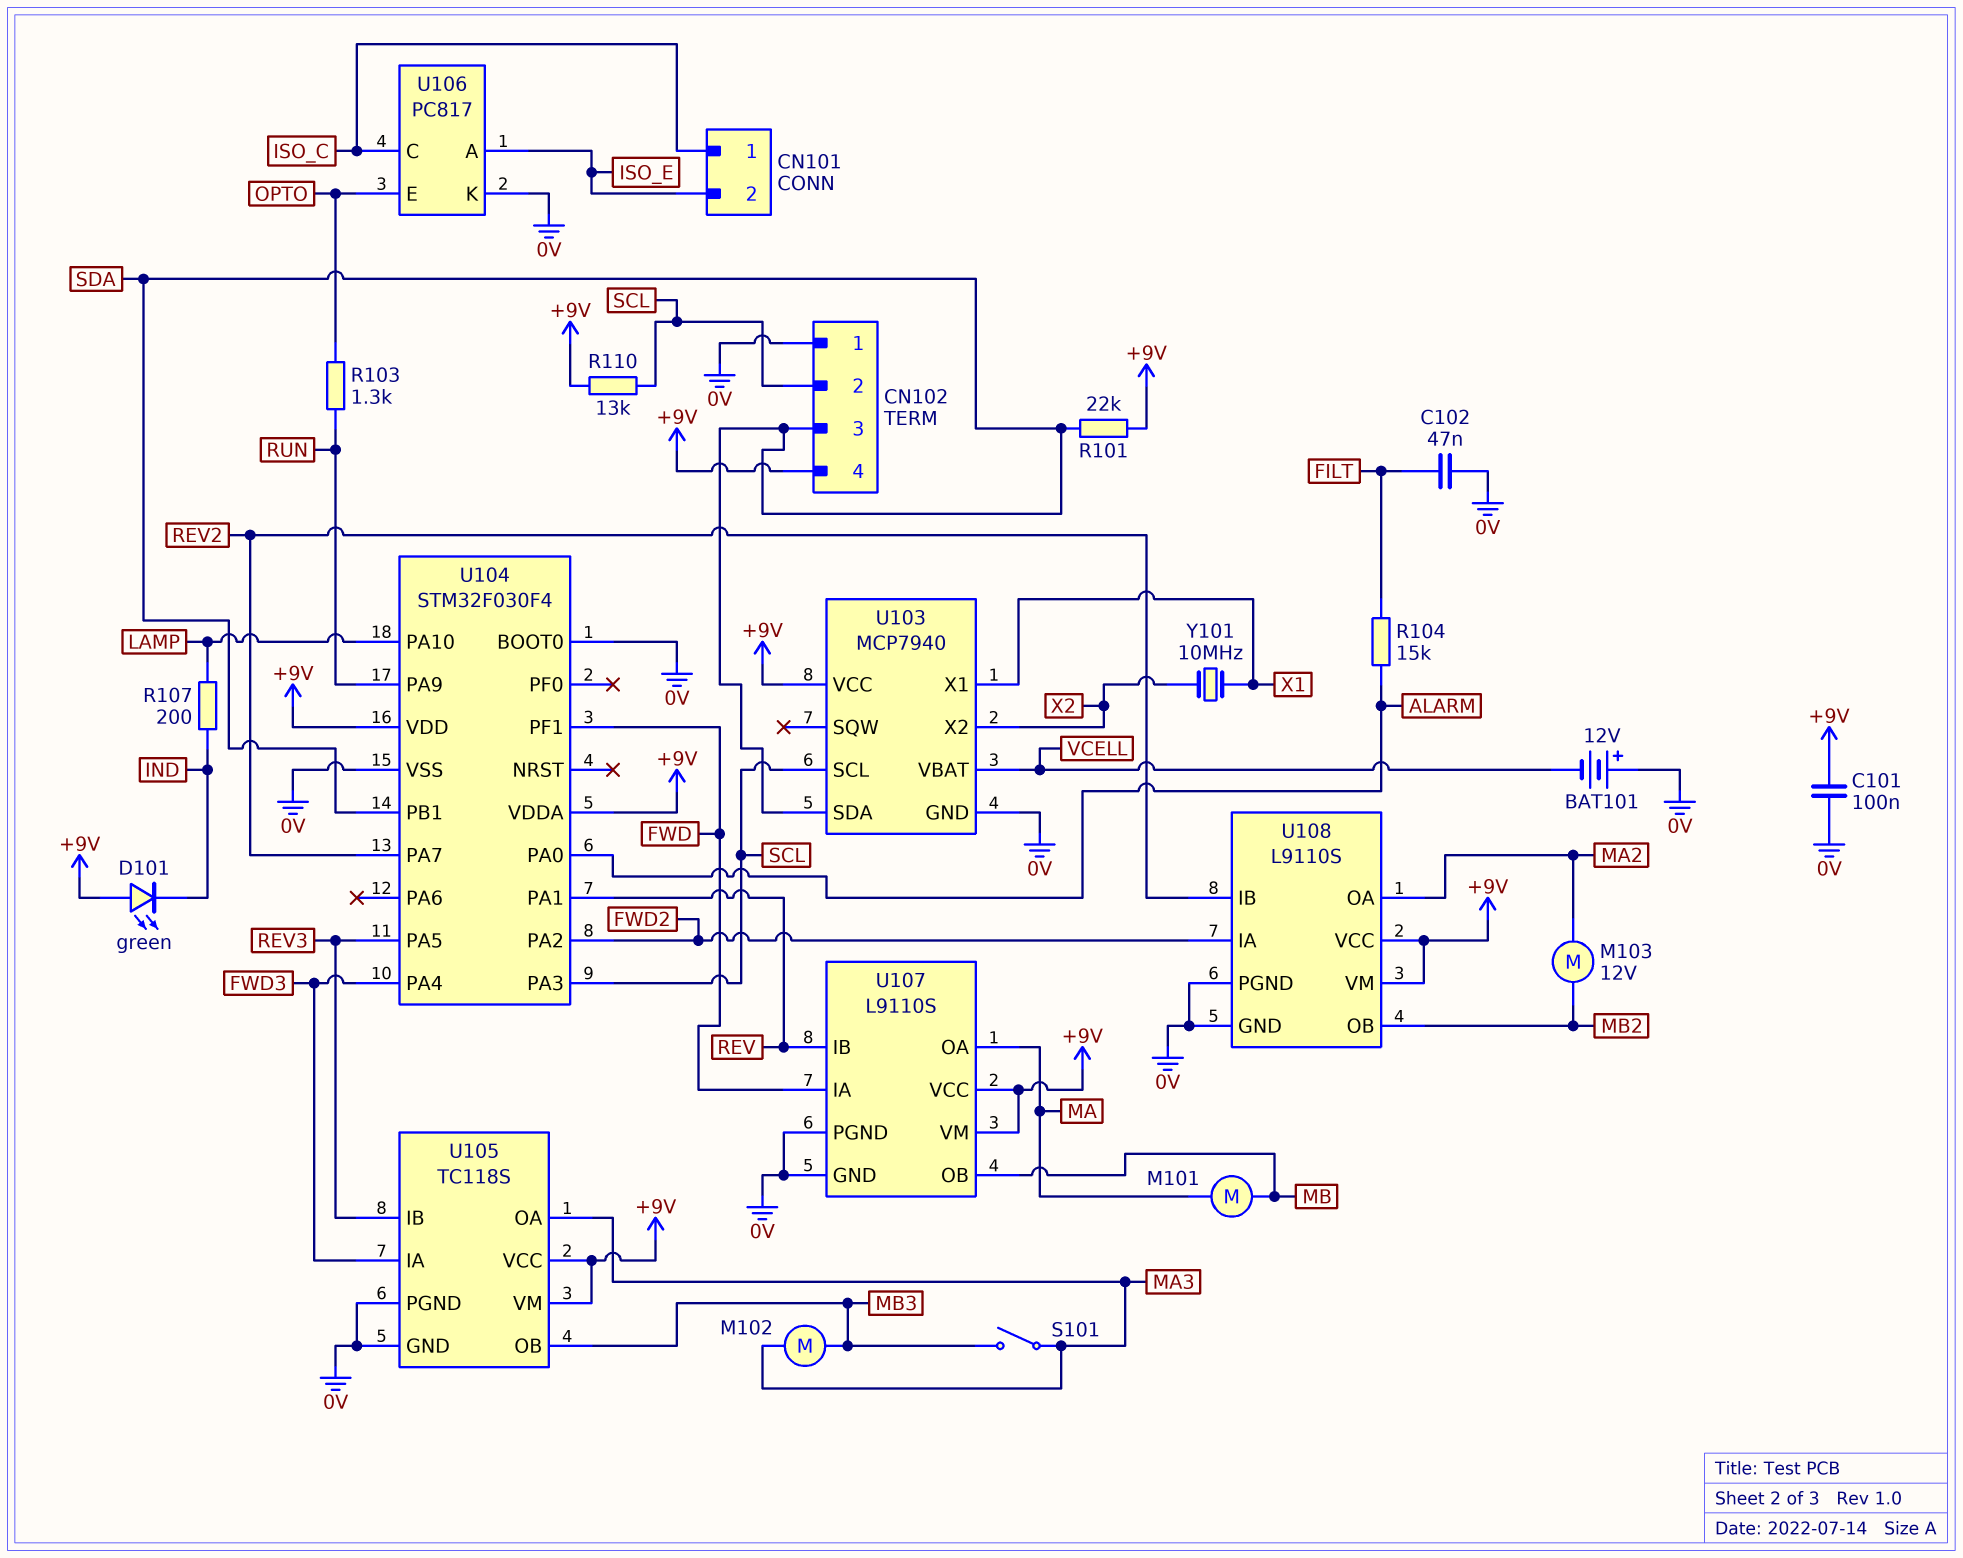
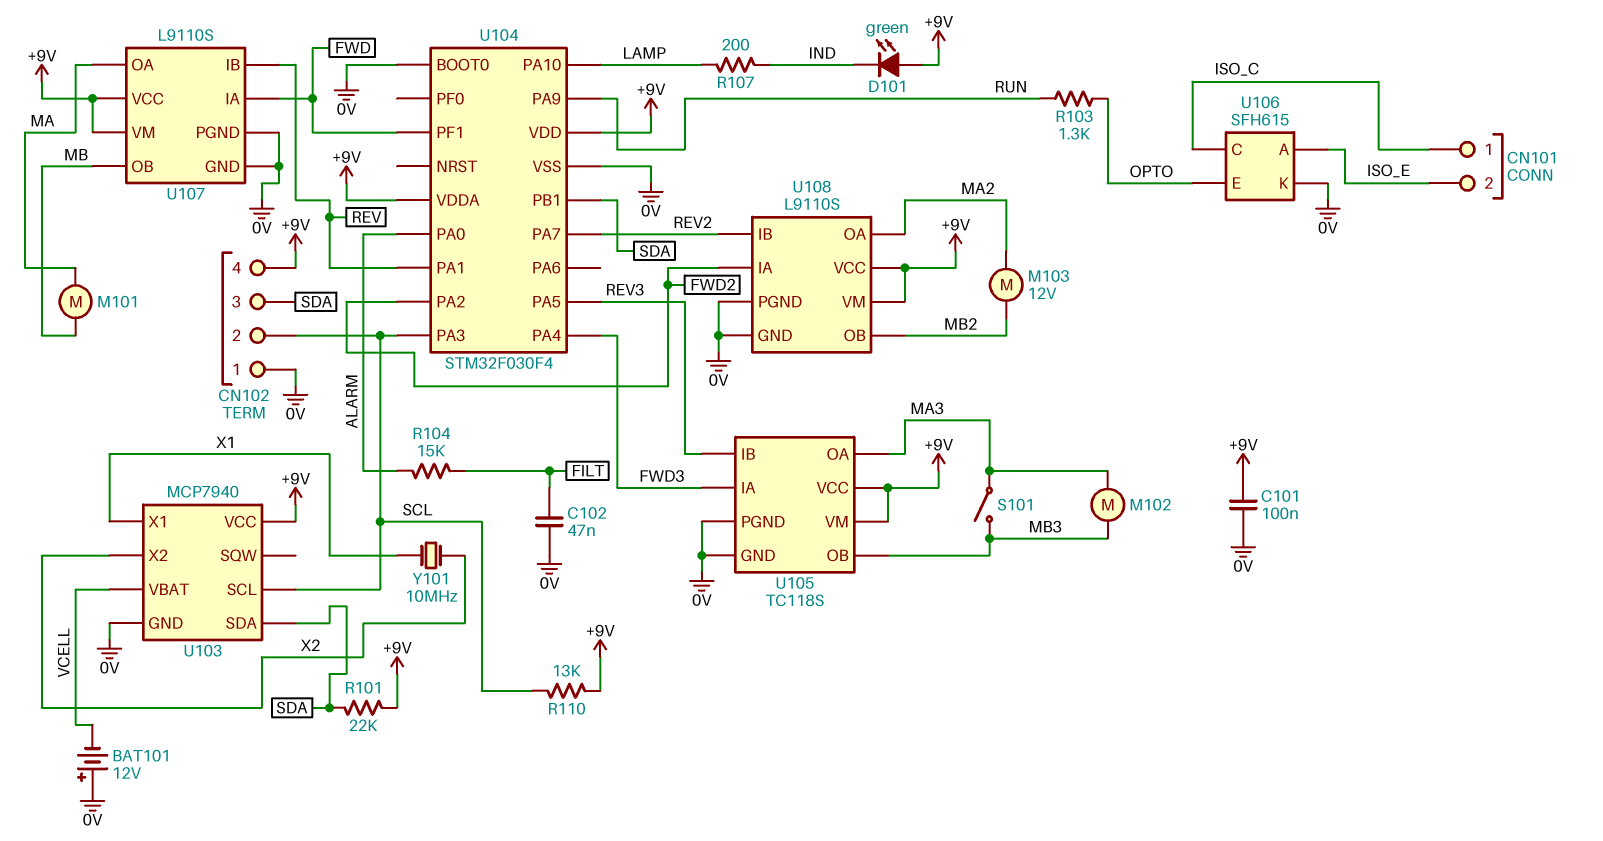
U106: PC817 -> SFH615

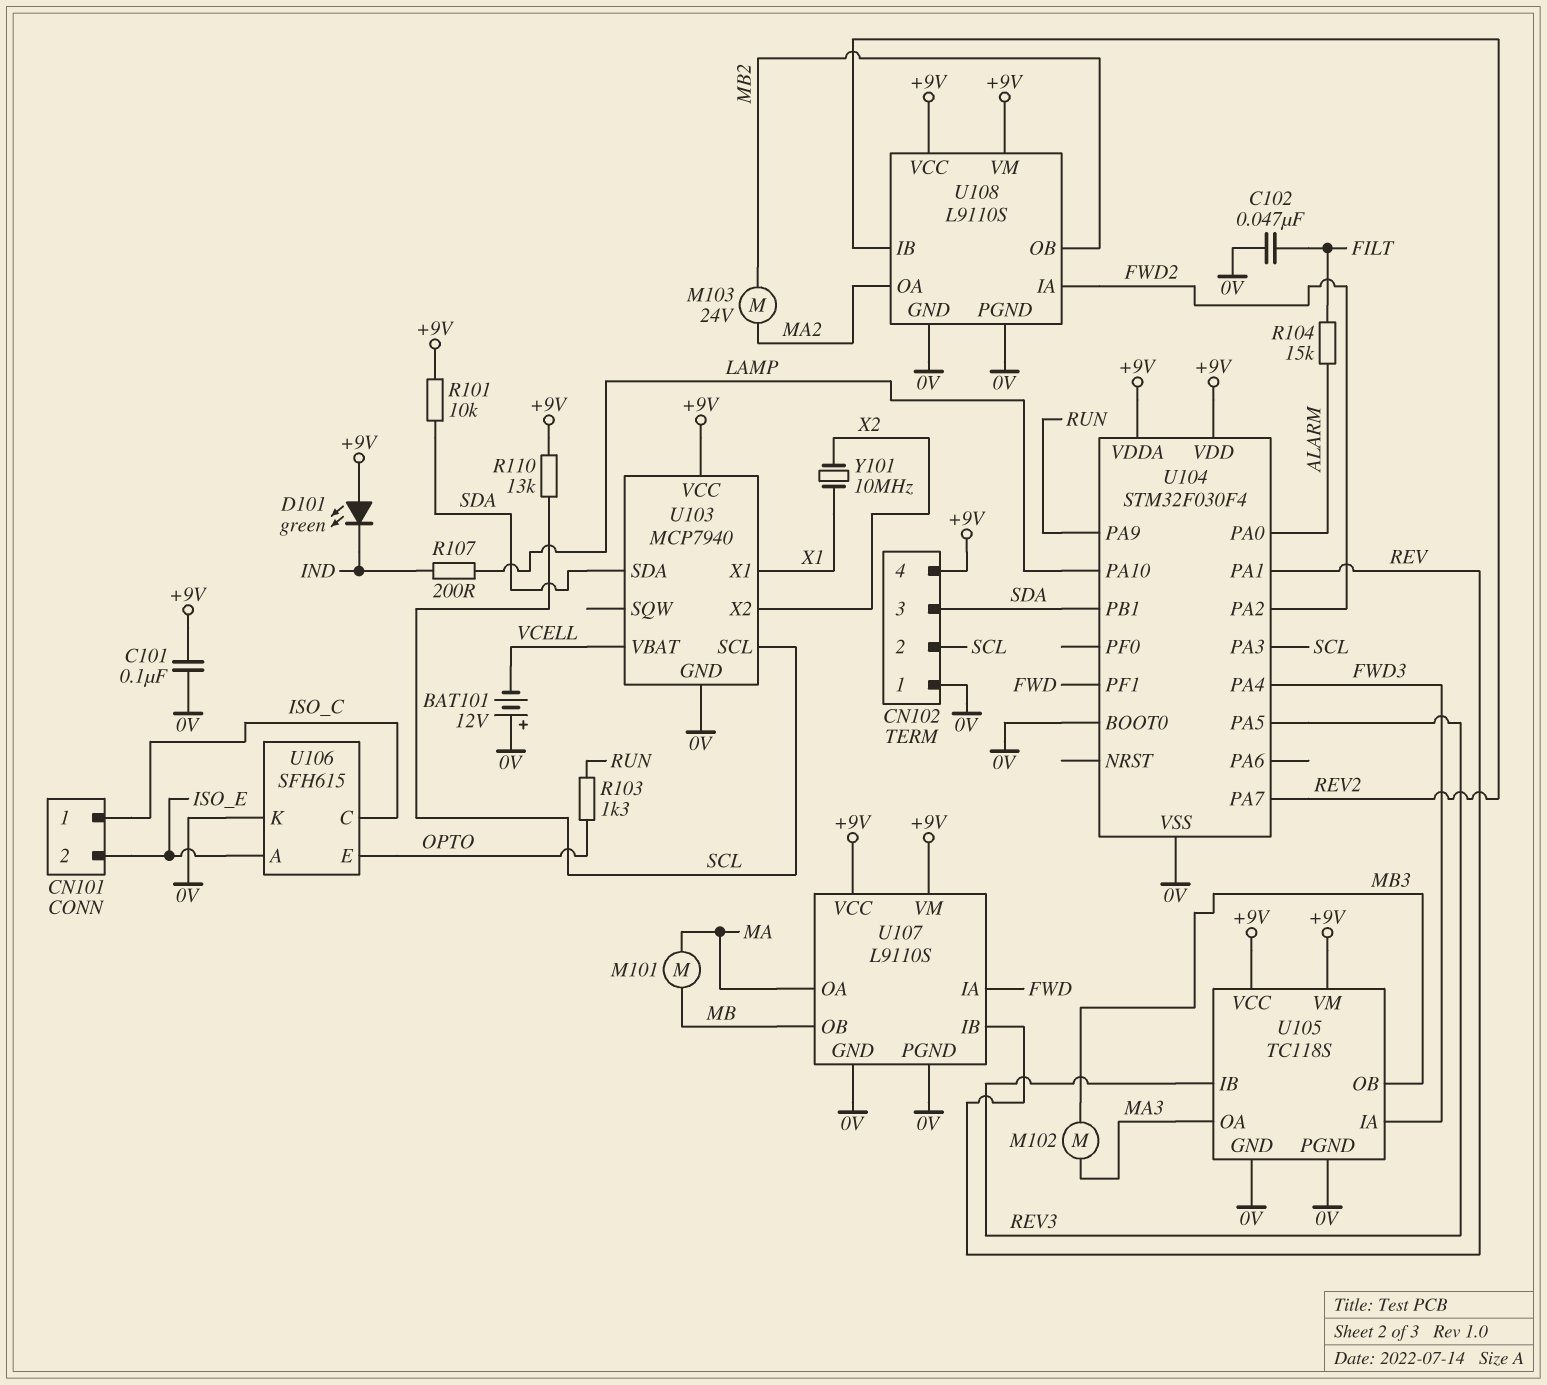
M103: motor 12V (MA2, MB2) -> motor 24V (MA2, MB2)
R101: 22k (+9V, SDA) -> 10k (+9V, SDA)
S101: switch (MA3, MB3) -> none

